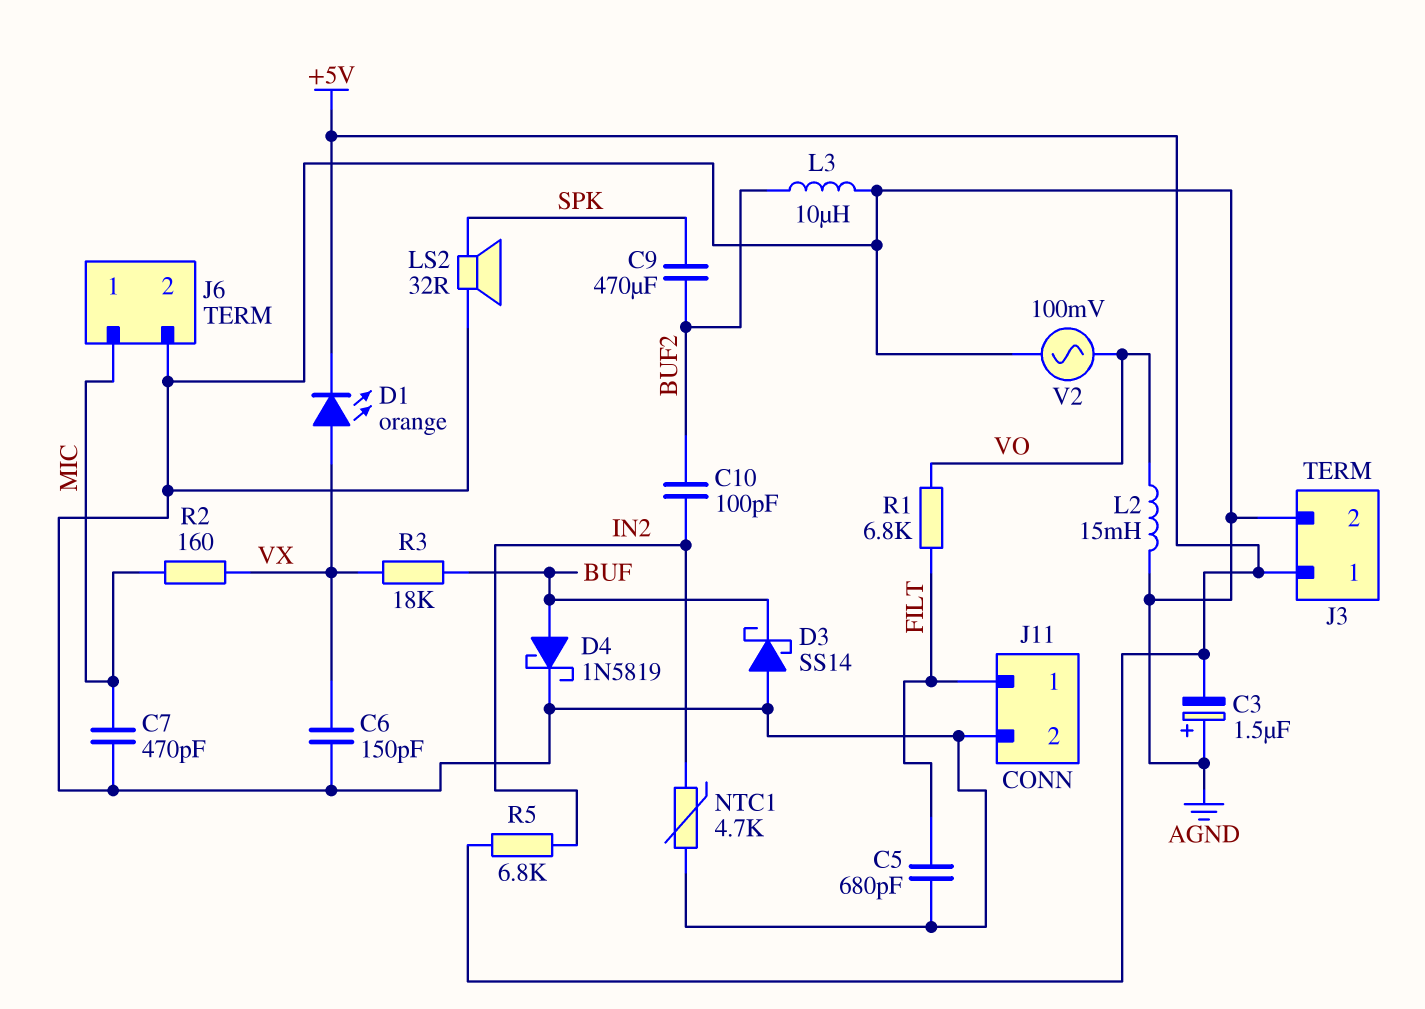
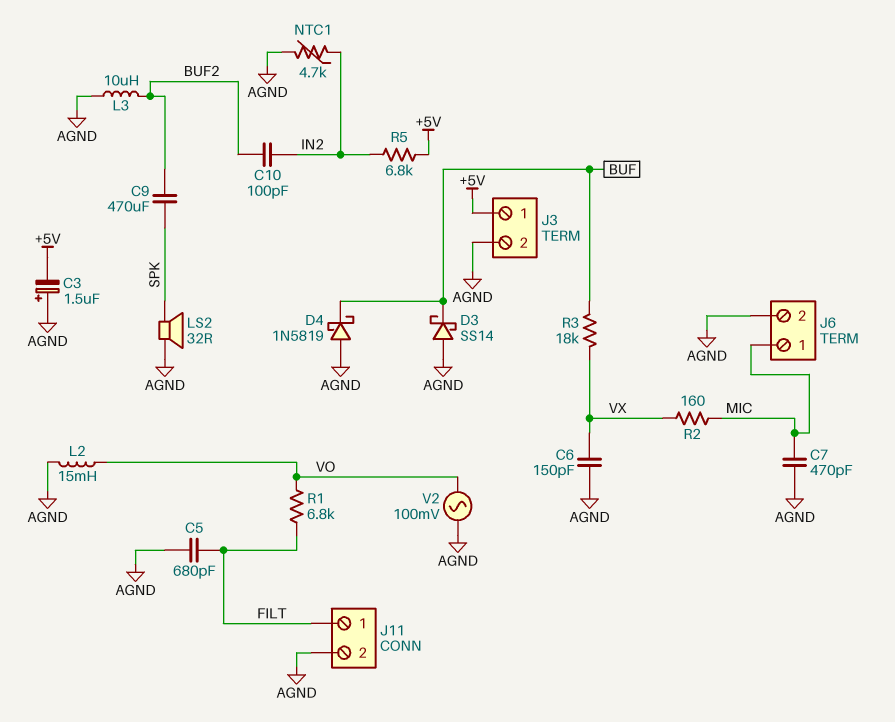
D1: LED orange (A VX, K +5V) -> none
D4: schottky 1N5819 (A BUF, K AGND) -> schottky 1N5819 (A AGND, K BUF)

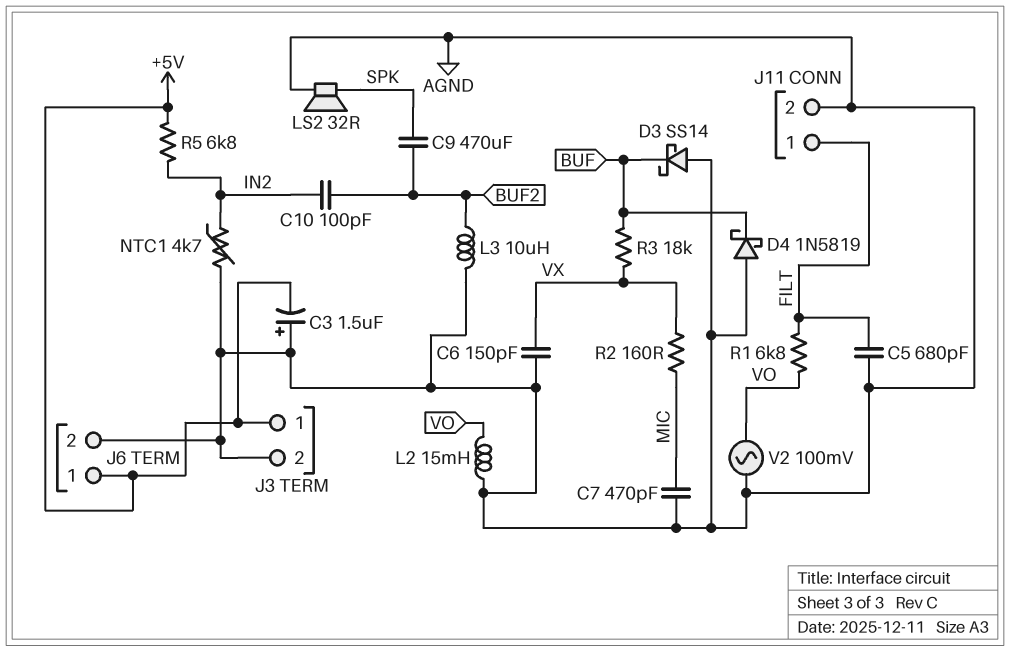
J6 pin 1: MIC -> +5V

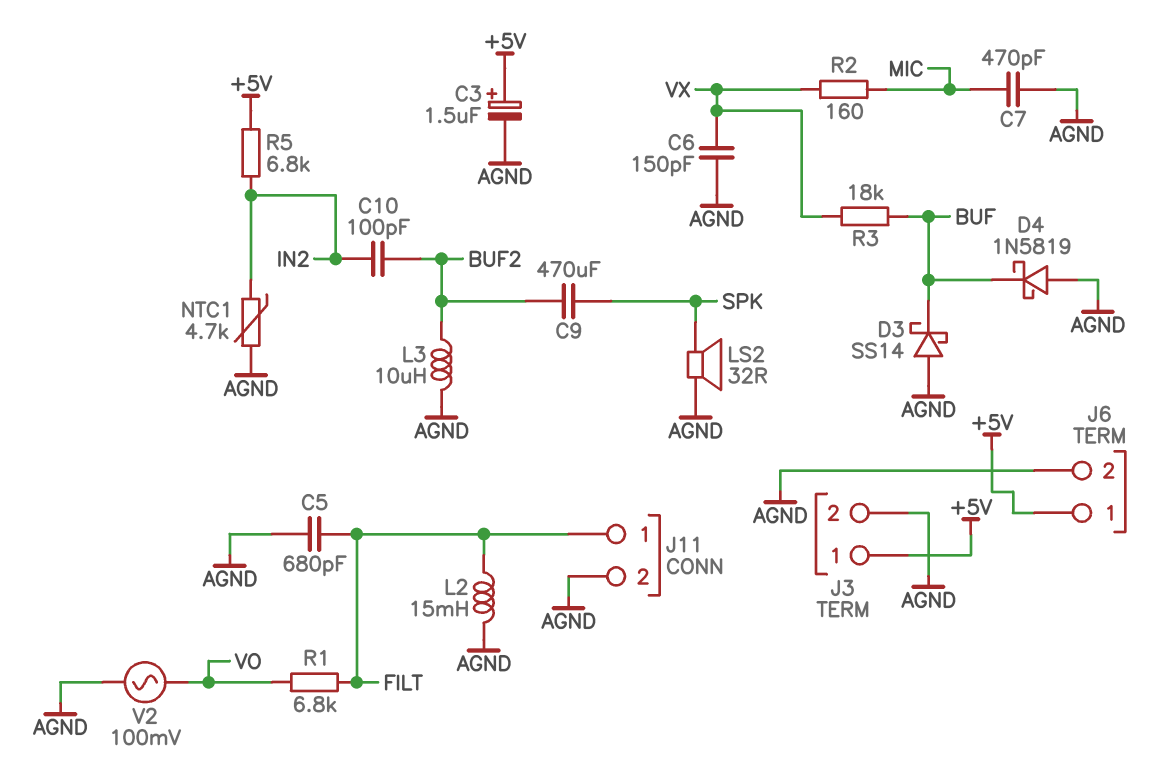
C3: 1.5uF (plus AGND, minus +5V) -> 1.5uF (plus +5V, minus AGND)
L2: 15mH (AGND, VO) -> 15mH (AGND, FILT)

